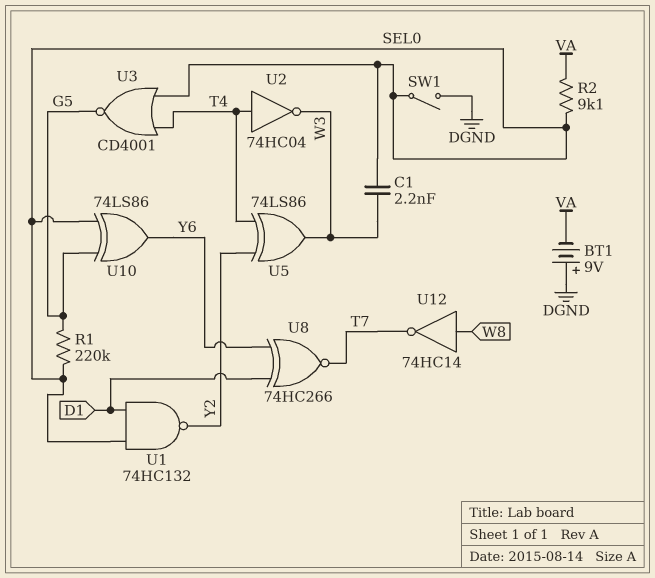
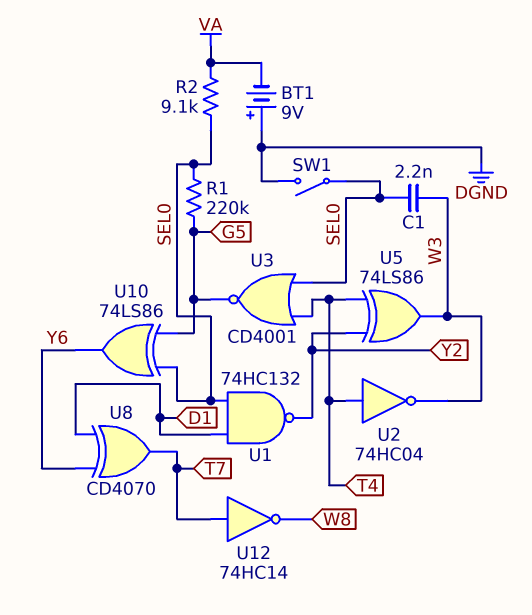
U8: XNOR 74HC266 (in D1, in Y6, out T7) -> XOR CD4070 (in D1, in Y6, out T7)
U12: NOT 74HC14 (in W8, out T7) -> NOT 74HC14 (in T7, out W8)

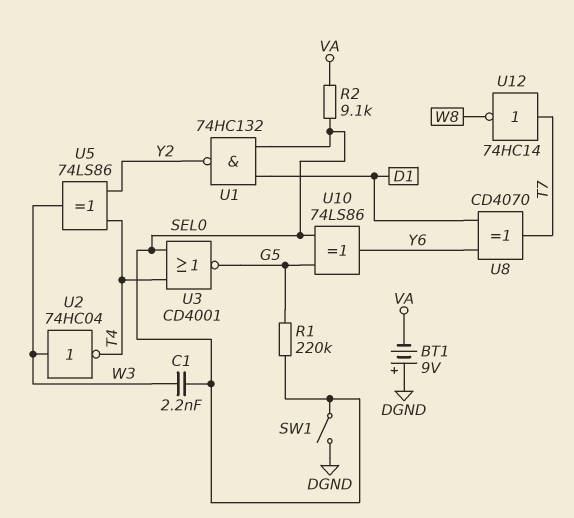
U2: NOT 74HC04 (in T4, out W3) -> NOT 74HC04 (in W3, out T4)

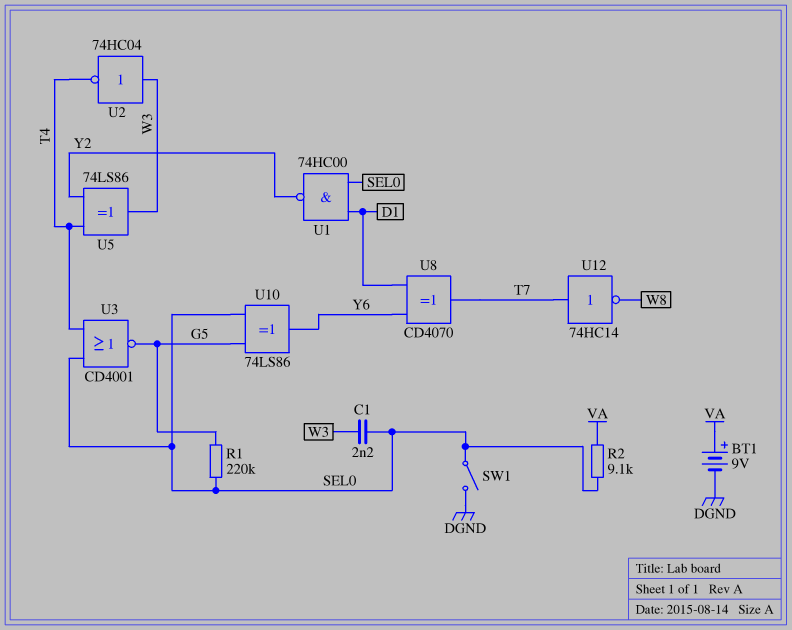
BT1: 9V (plus DGND, minus VA) -> 9V (plus VA, minus DGND)
U1: NAND 74HC132 (in D1, in SEL0, out Y2) -> NAND 74HC00 (in D1, in SEL0, out Y2)

